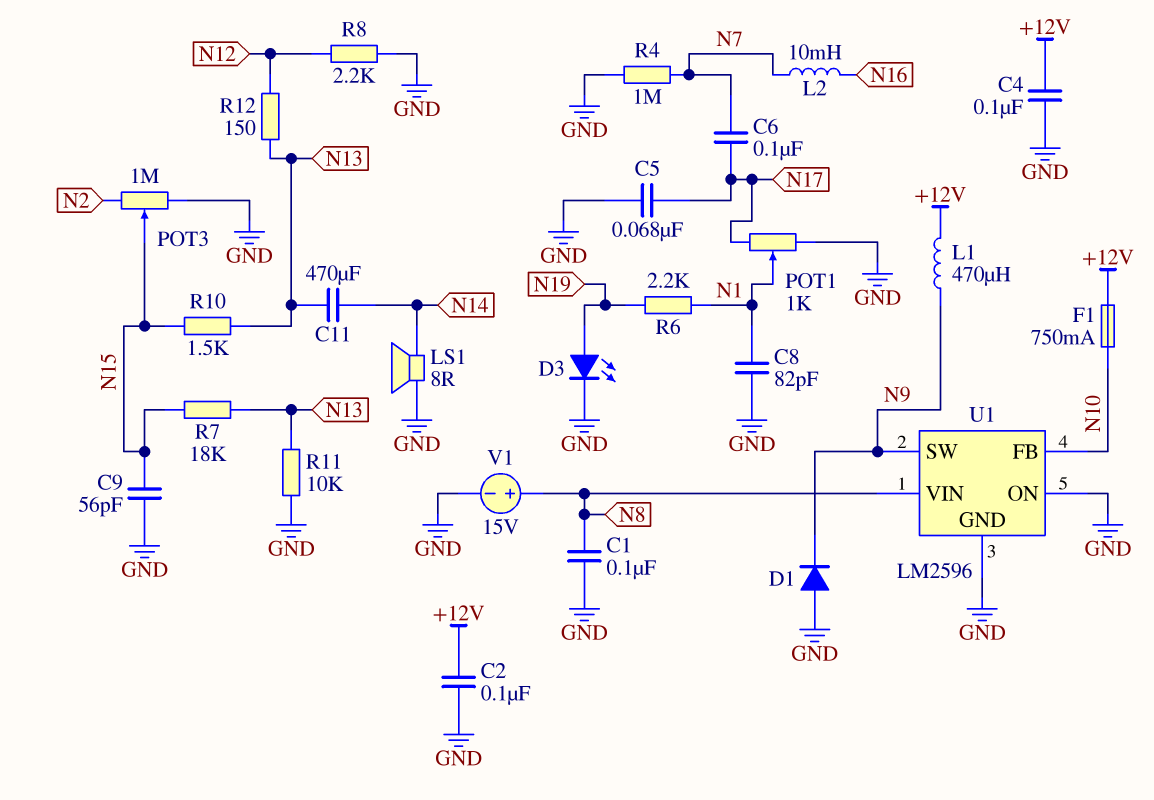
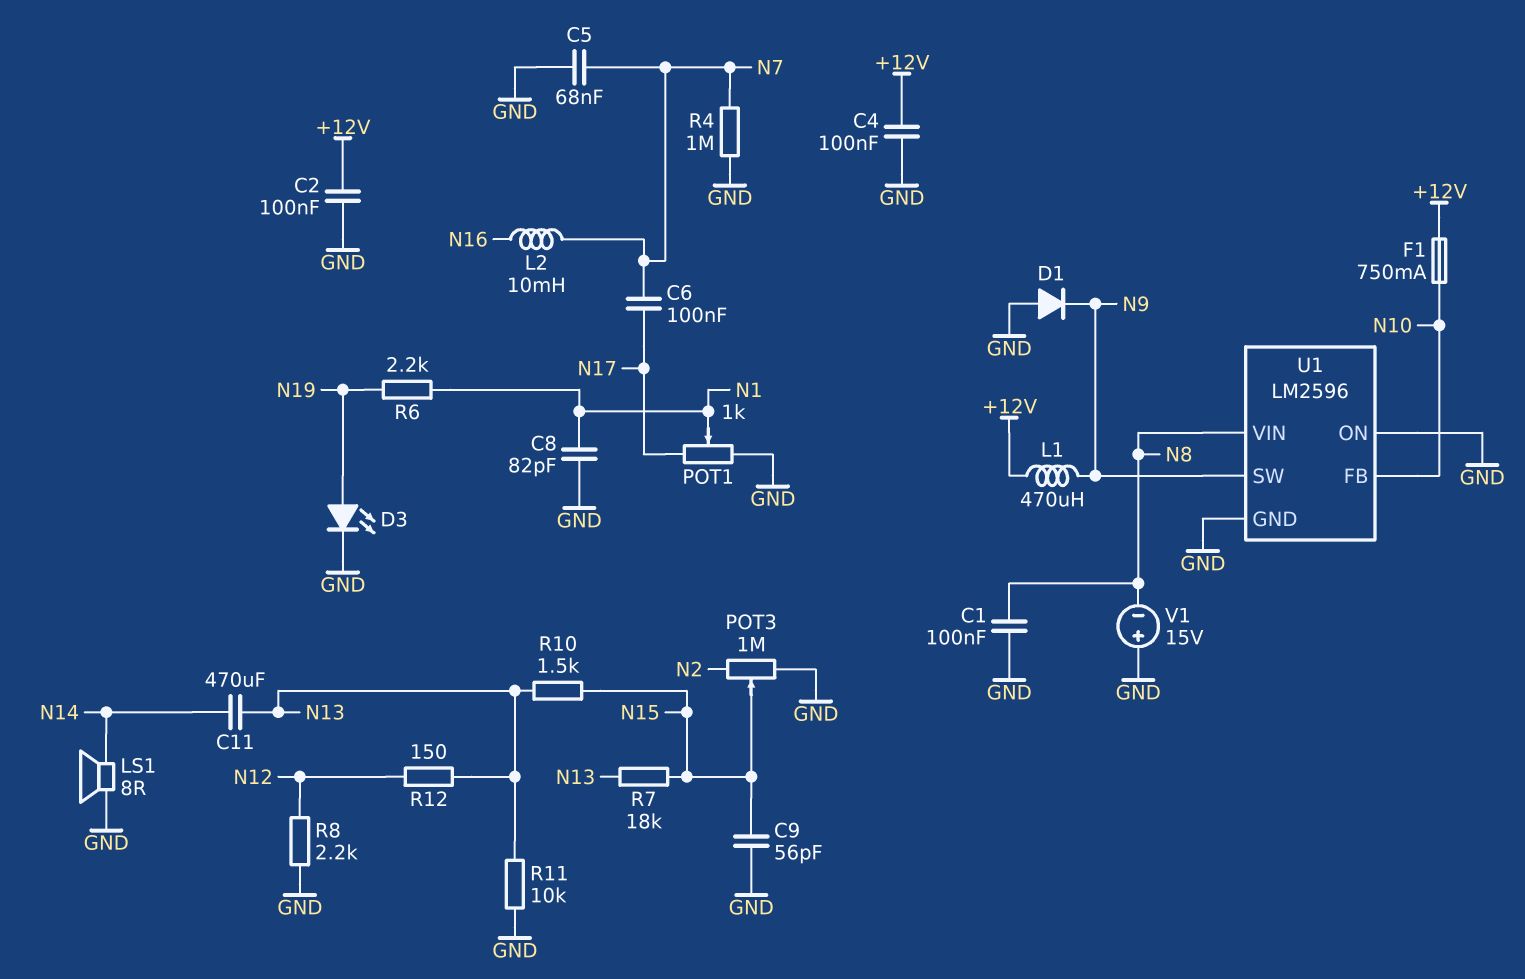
C5: 68nF (GND, N17) -> 68nF (GND, N7)
V1: 15V (plus N8, minus GND) -> 15V (plus GND, minus N8)

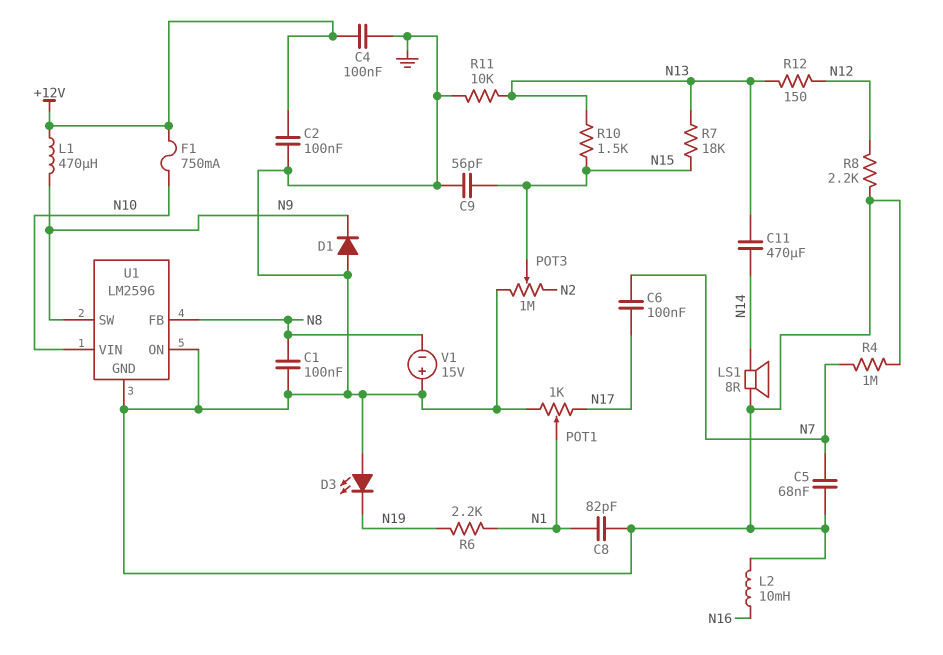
D3: LED (A N19, K GND) -> LED (A GND, K N19)
L2: 10mH (N7, N16) -> 10mH (GND, N16)
U1 pin FB: N10 -> N8
U1 pin VIN: N8 -> N10

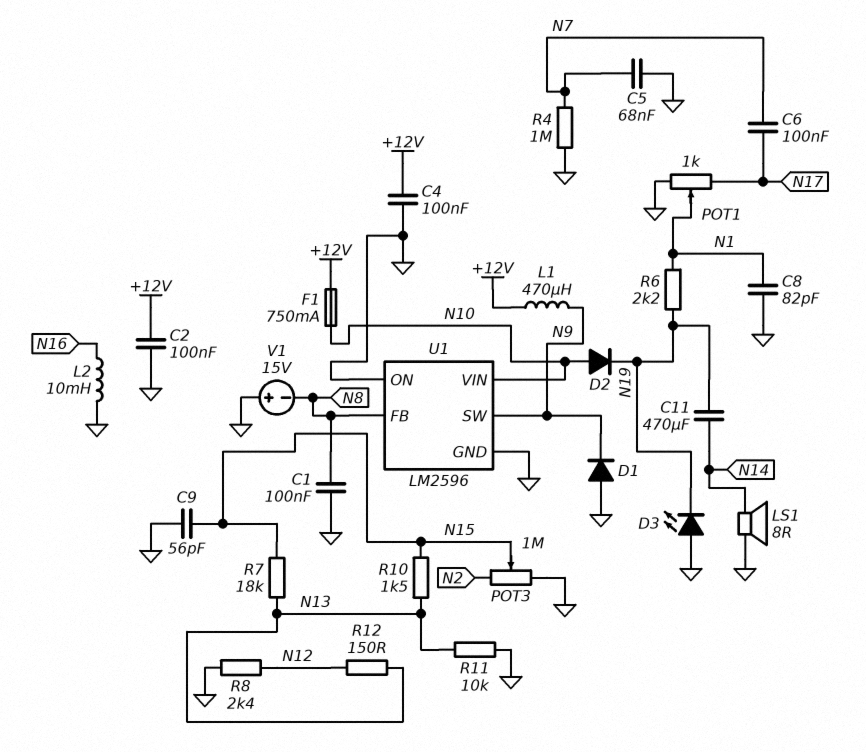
C11: 470uF (N13, N14) -> 470uF (N14, N19)
D2: none -> diode (A N10, K N19)
R8: 2.2k (GND, N12) -> 2.4k (GND, N12)

